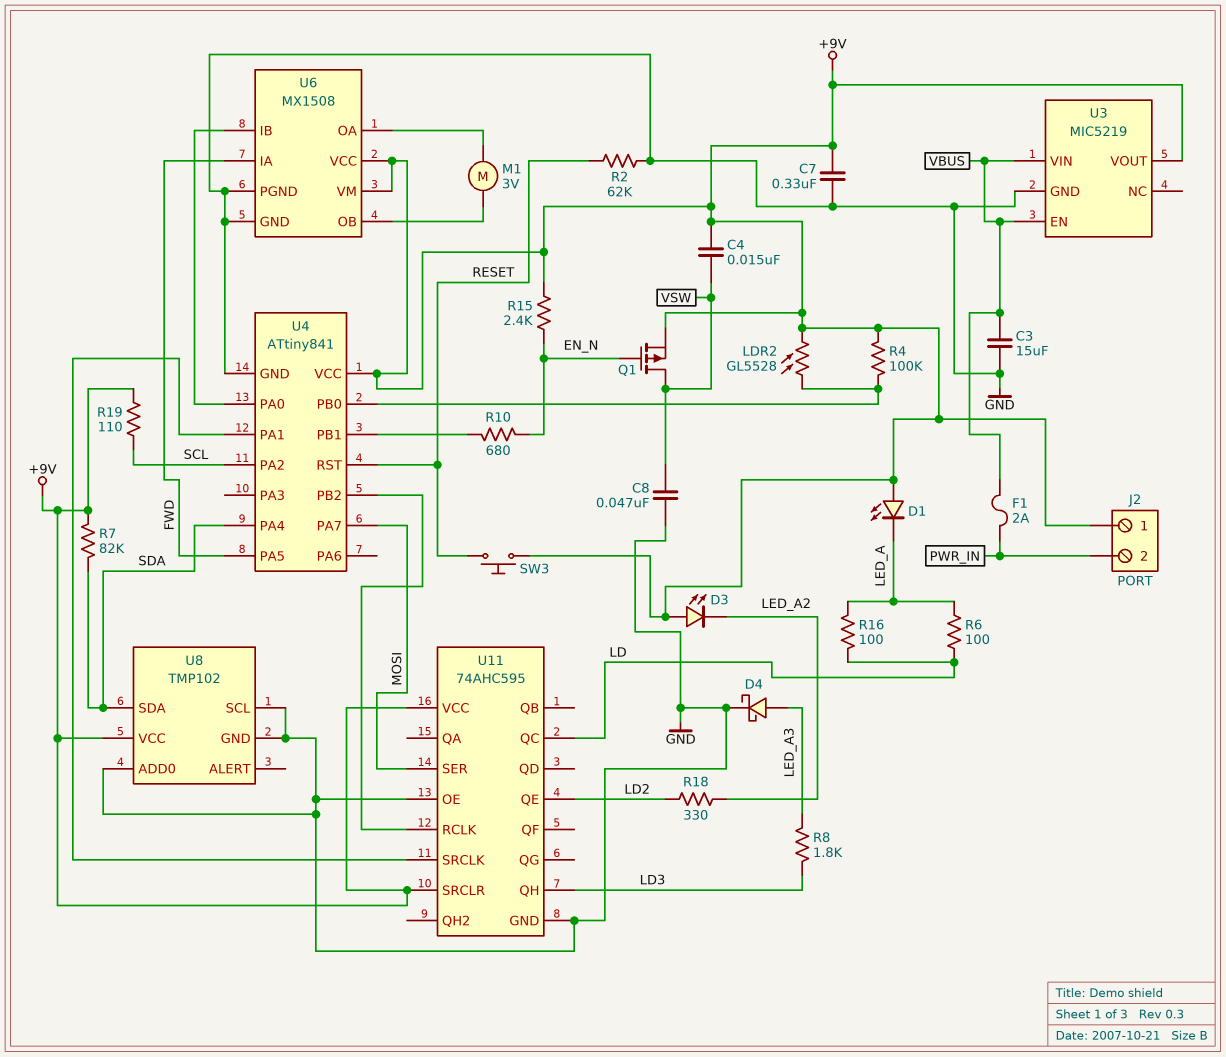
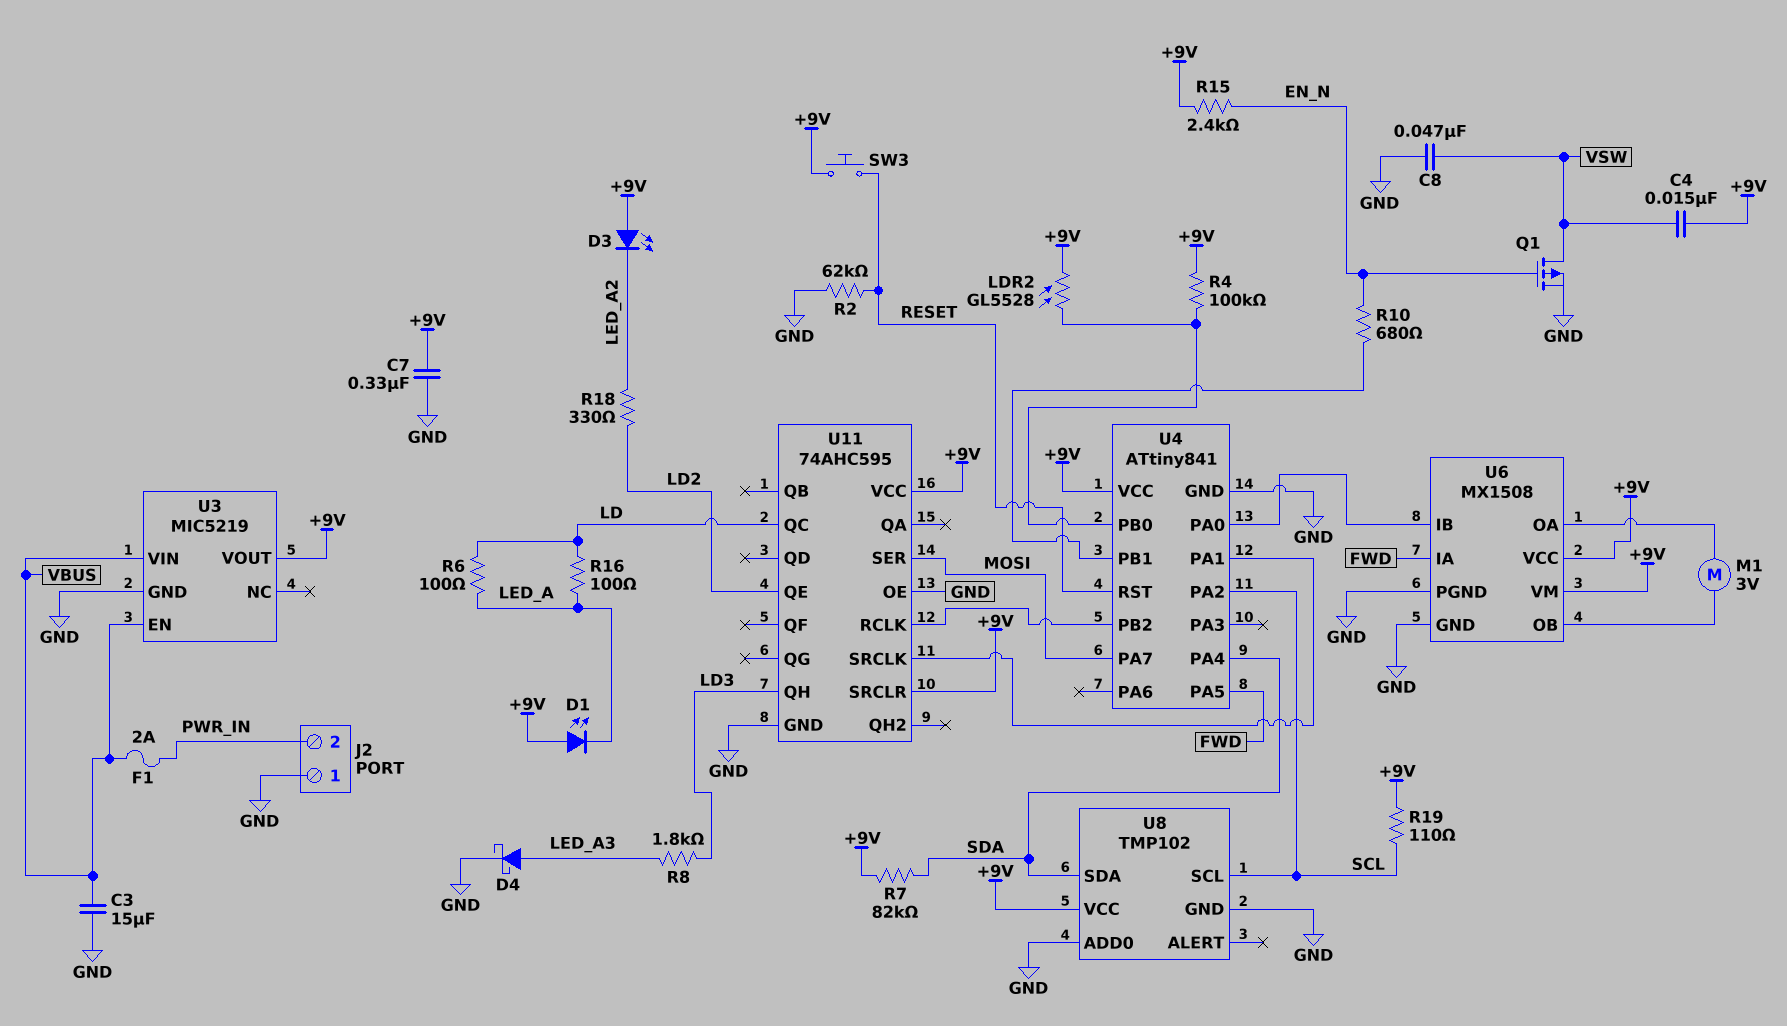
J2 pin 1: +9V -> GND
Q1: PMOS (G EN_N, D VSW, S +9V) -> PMOS (G EN_N, D VSW, S GND)
U8 pin SCL: GND -> SCL

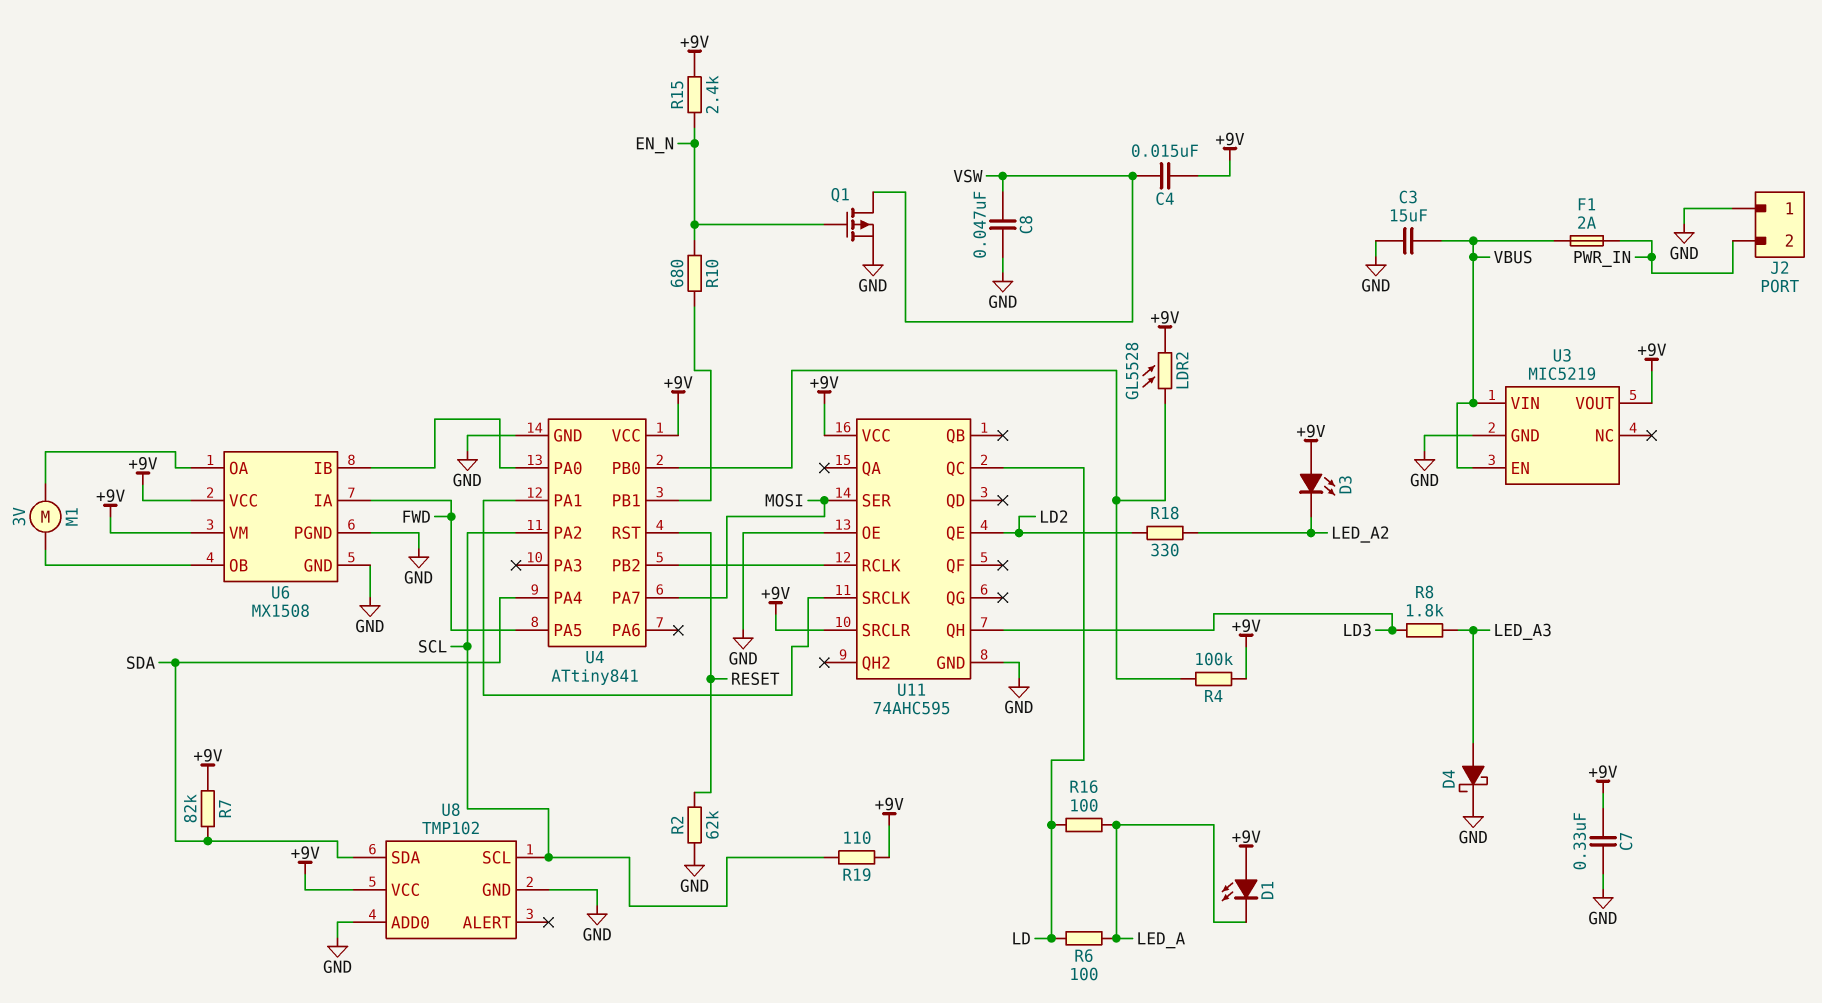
SW3: button (+9V, RESET) -> none

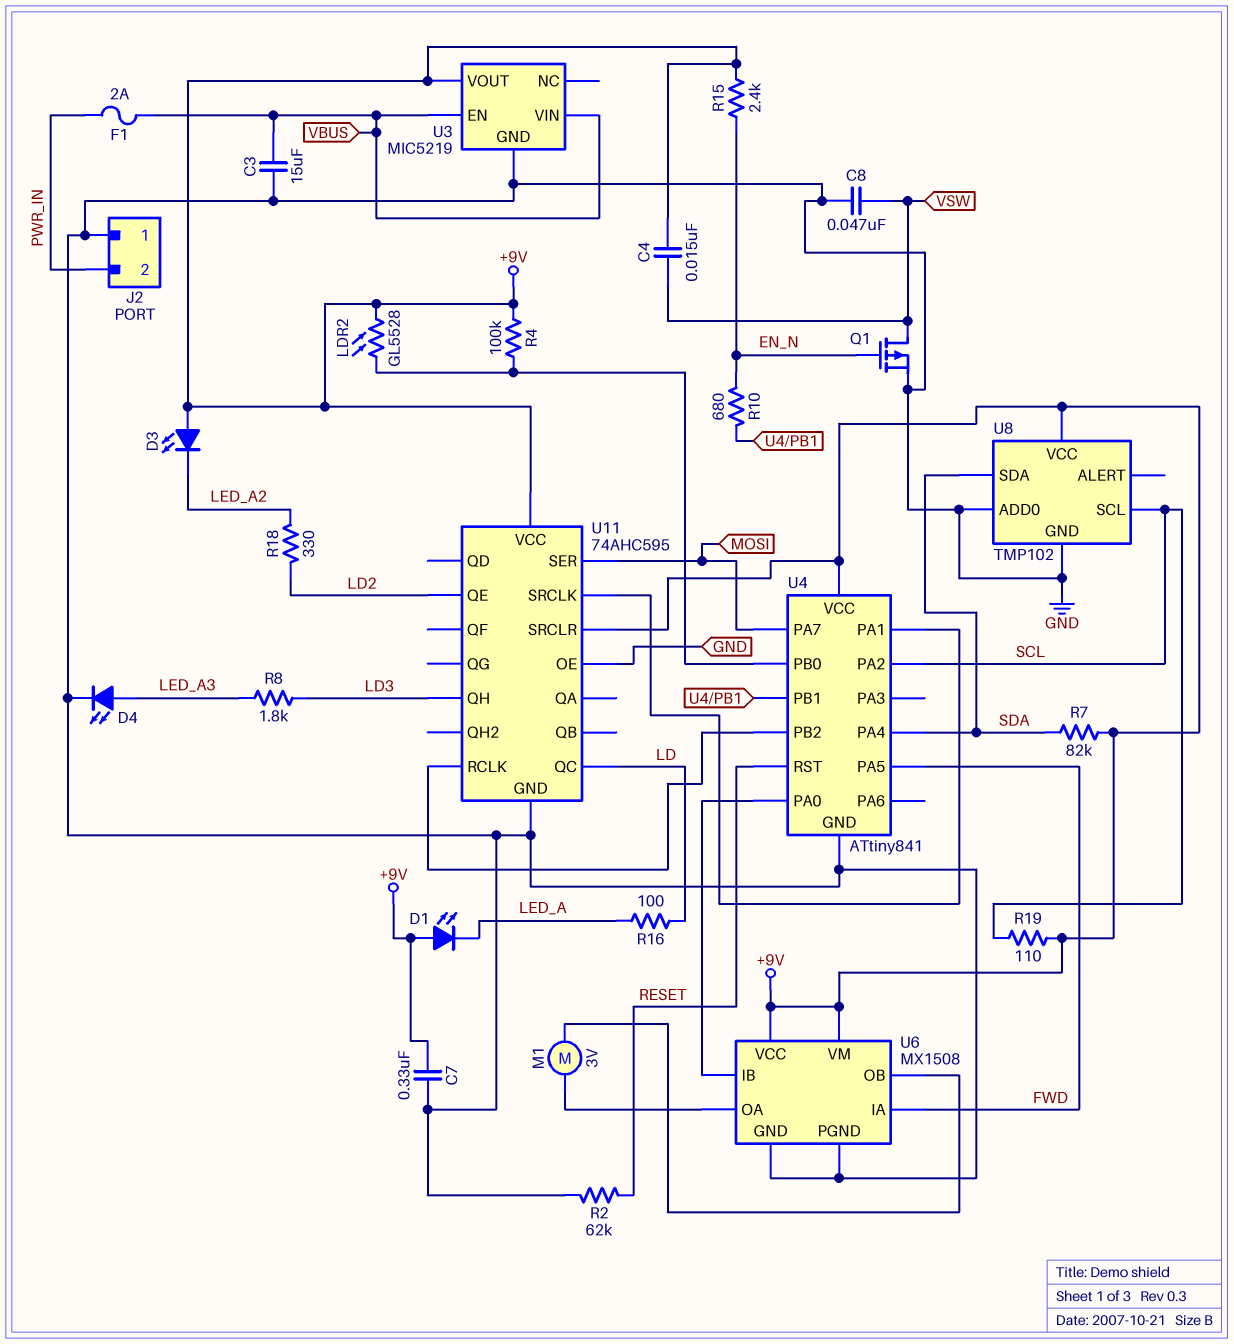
D4: schottky (A LED_A3, K GND) -> LED (A LED_A3, K GND)
R6: 100 (LD, LED_A) -> none

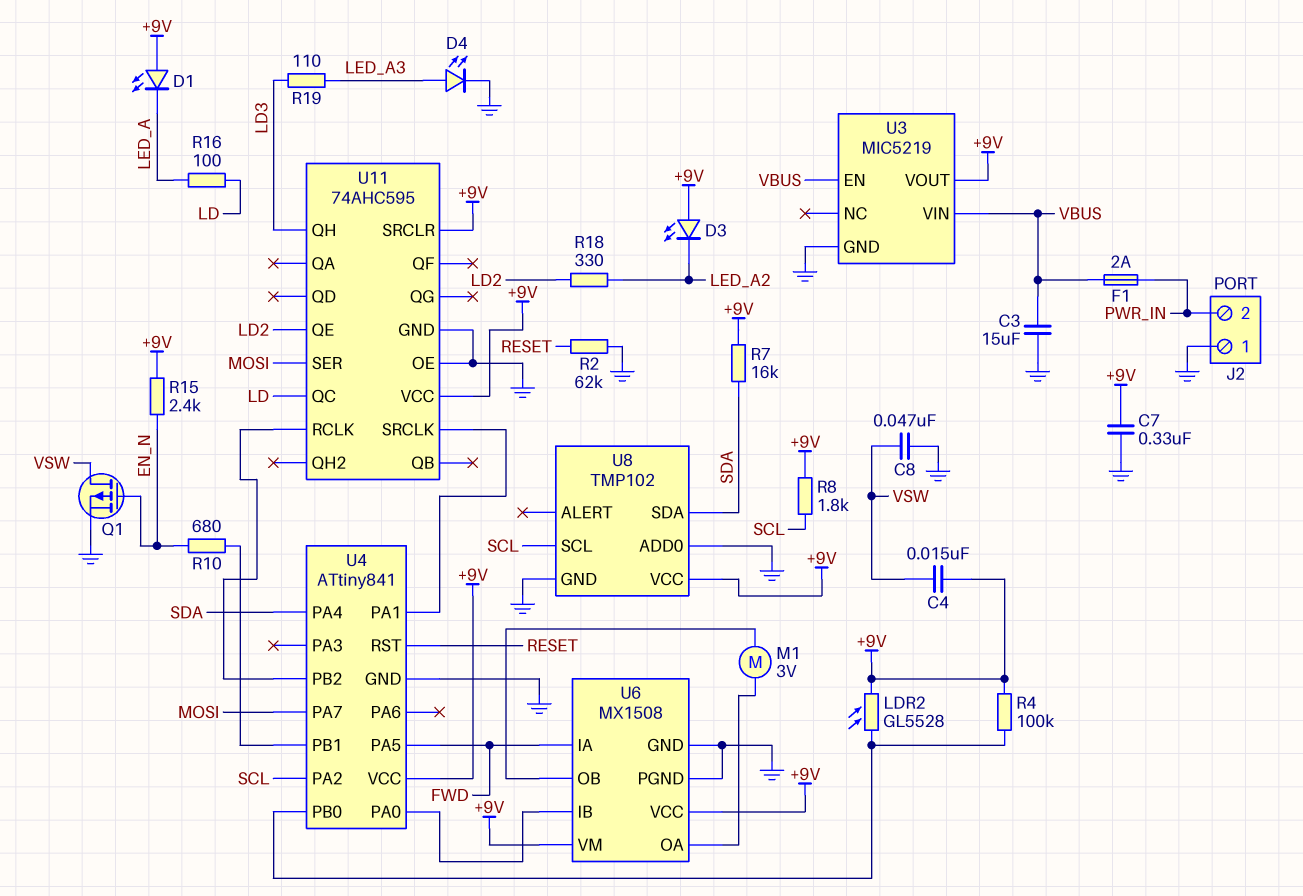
R7: 82k (+9V, SDA) -> 16k (+9V, SDA)
R8: 1.8k (LD3, LED_A3) -> 1.8k (+9V, SCL)
R19: 110 (+9V, SCL) -> 110 (LD3, LED_A3)

